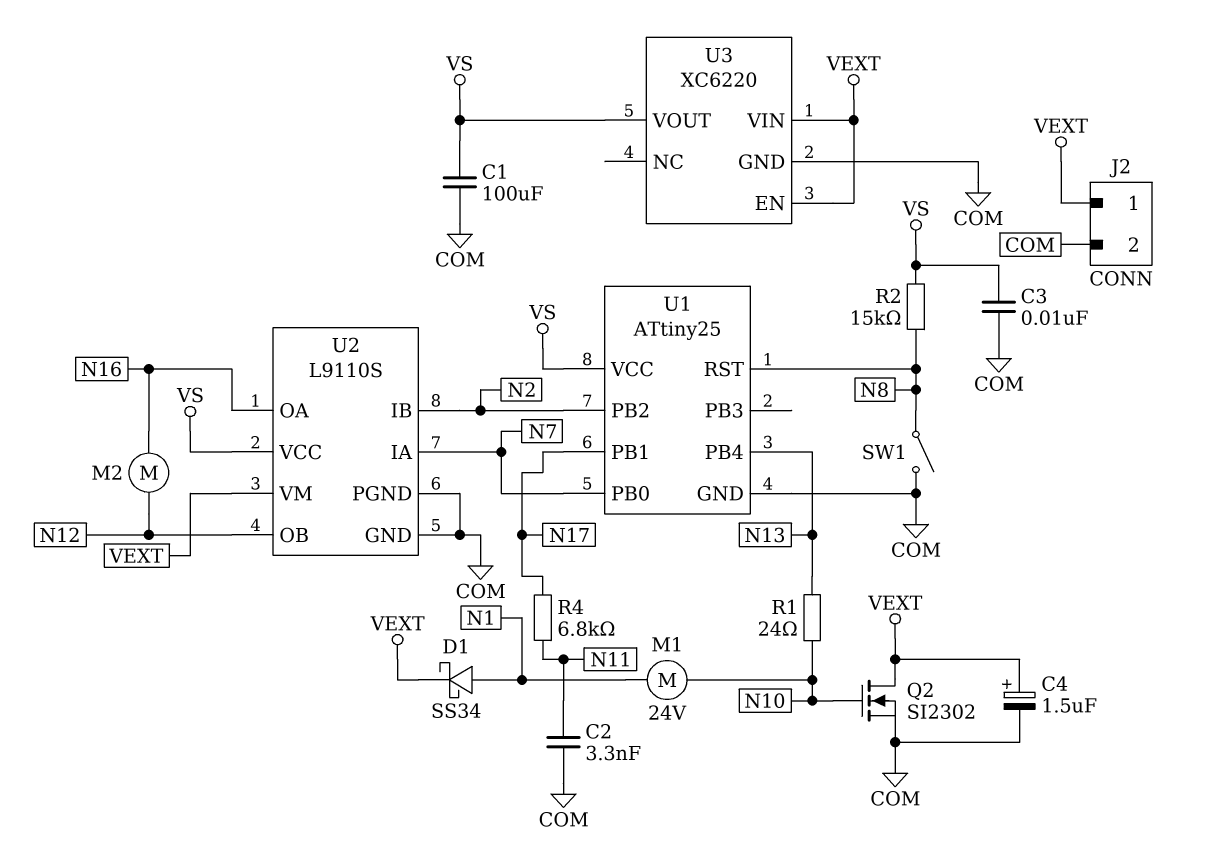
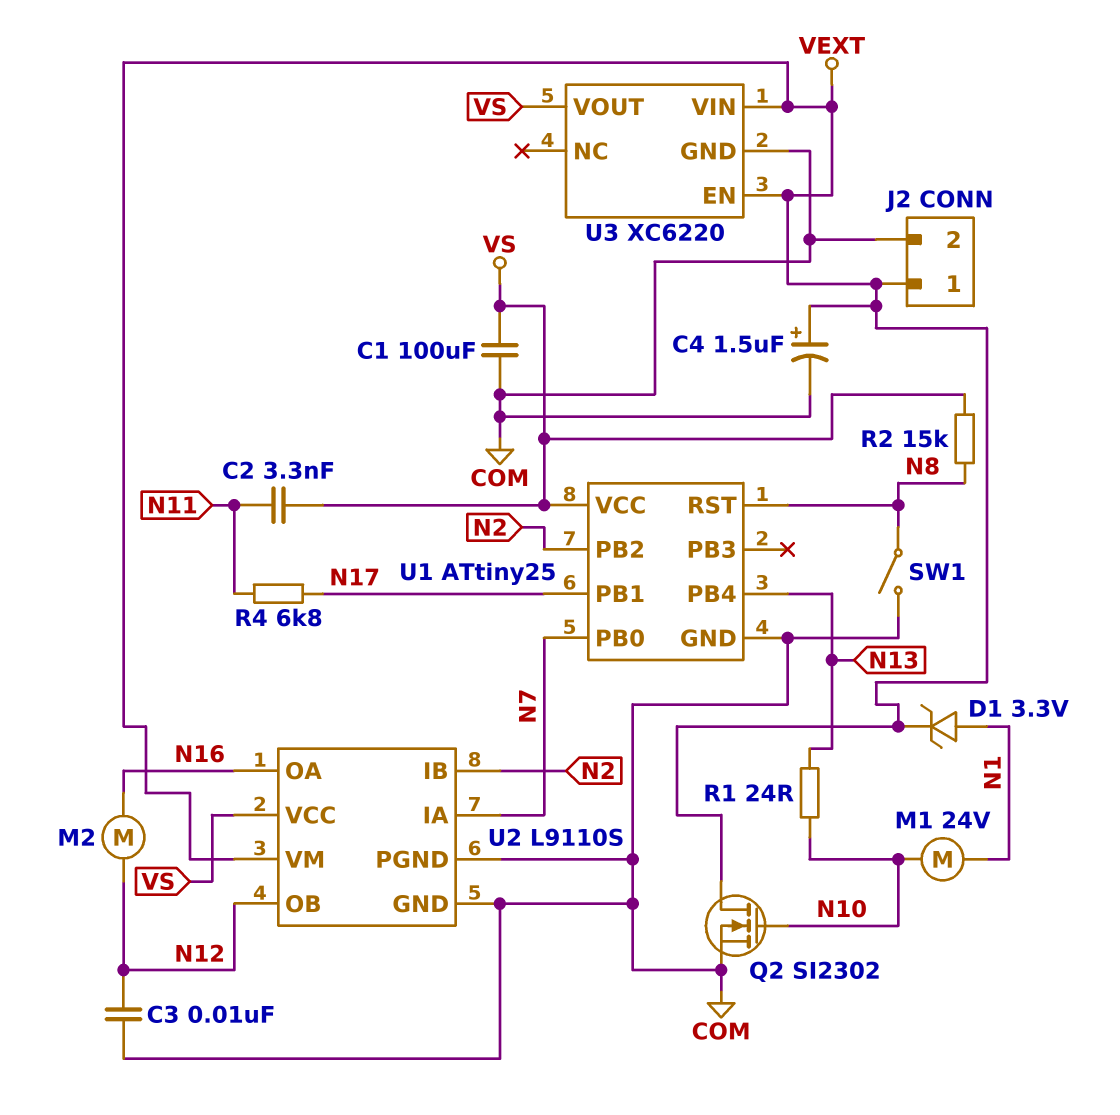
C2: 3.3nF (COM, N11) -> 3.3nF (N11, VS)
C3: 10nF (COM, VS) -> 10nF (COM, N12)
D1: schottky SS34 (A N1, K VEXT) -> zener 3.3V (A N1, K VEXT)

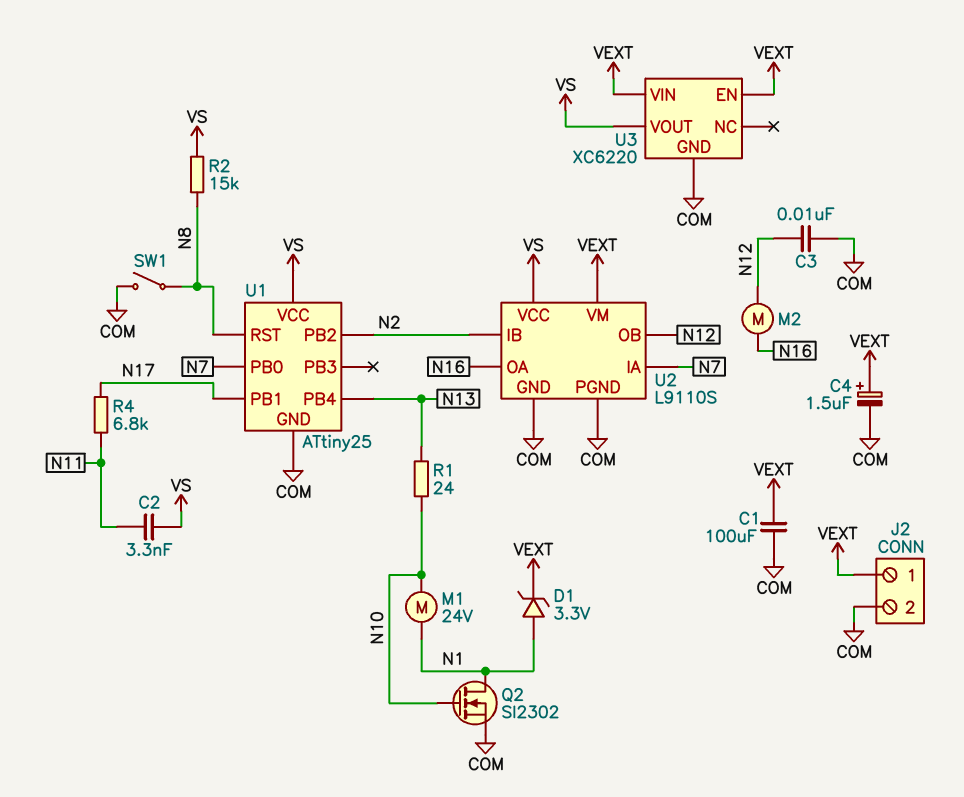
C1: 100uF (COM, VS) -> 100uF (COM, VEXT)
Q2: NMOS SI2302 (G N10, D VEXT, S COM) -> NMOS SI2302 (G N10, D N1, S COM)

